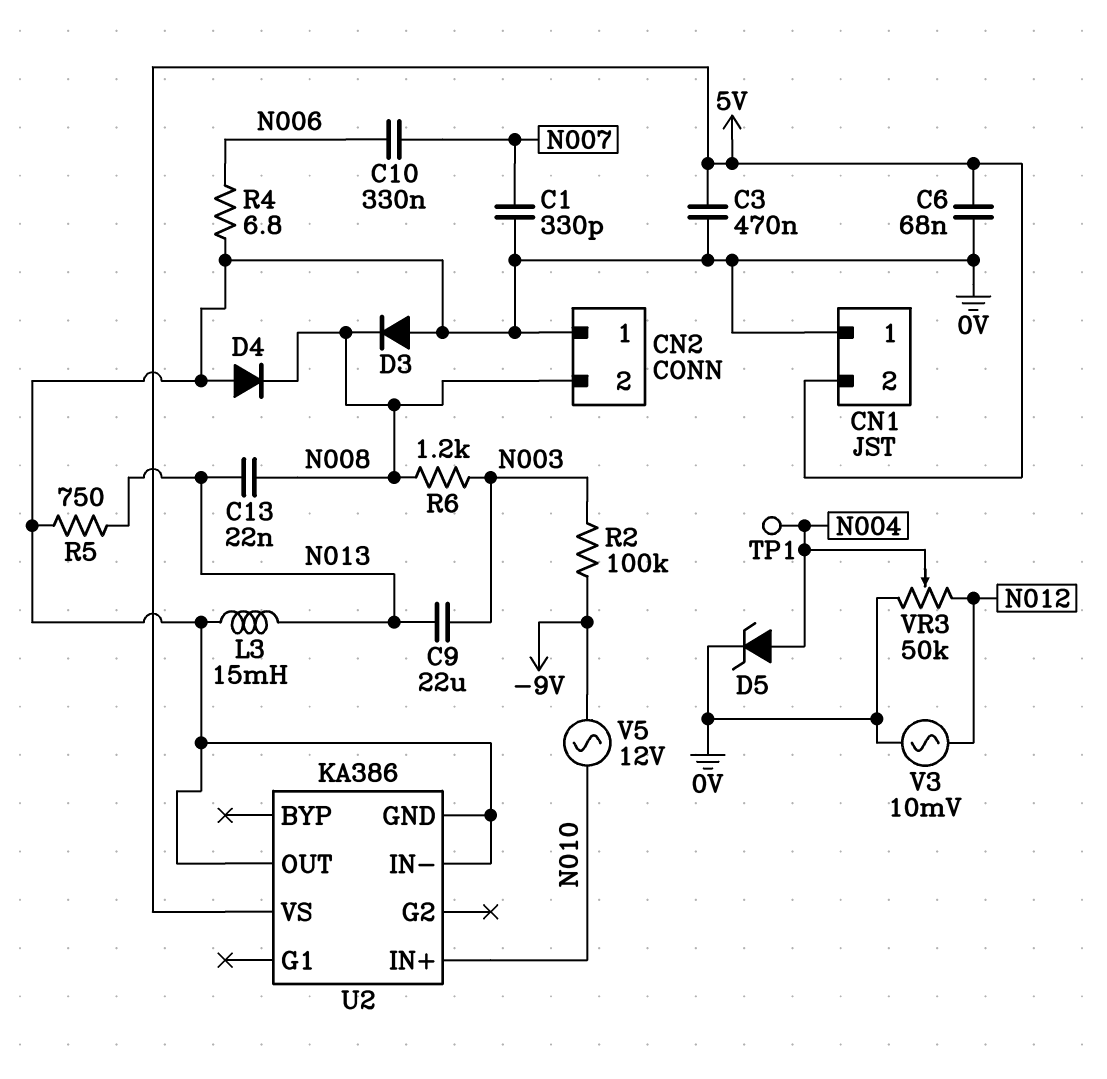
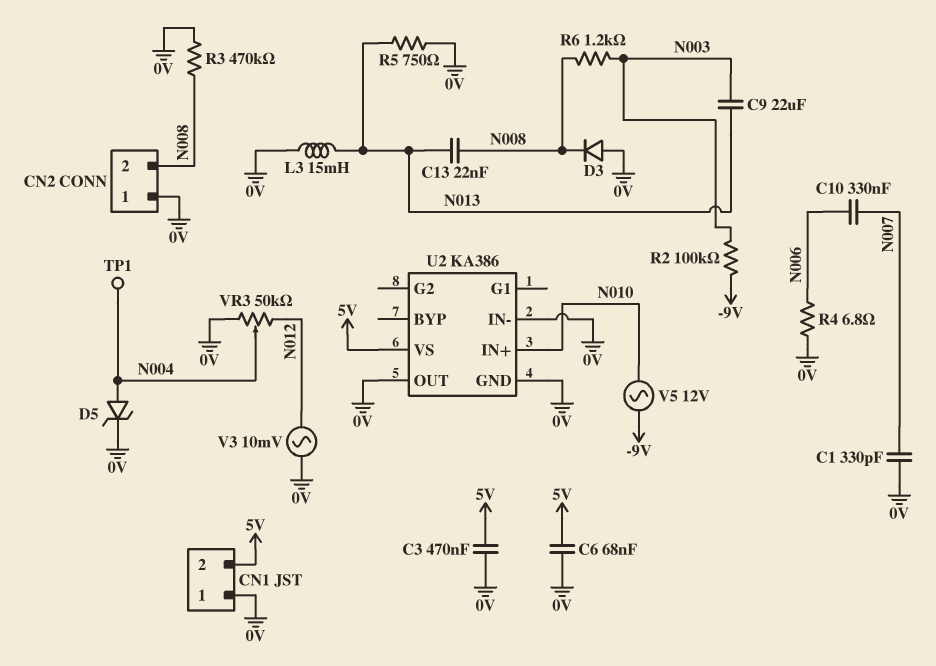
D4: diode (A 0V, K N008) -> none
R3: none -> 470k (0V, N008)

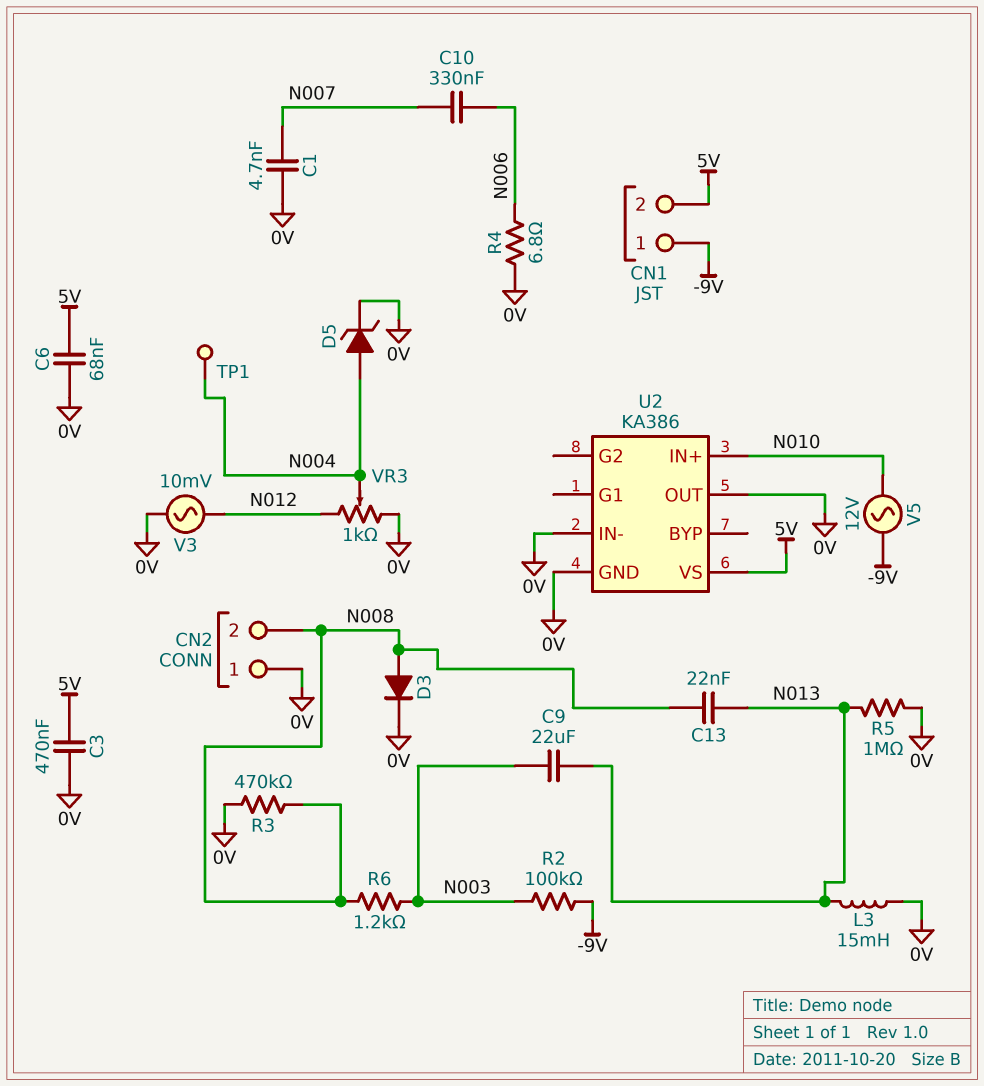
C1: 330pF (0V, N007) -> 4.7nF (0V, N007)
CN1 pin 1: 0V -> -9V
D3: diode (A 0V, K N008) -> diode (A N008, K 0V)
R5: 750 (0V, N013) -> 1M (0V, N013)
VR3: 50k (0V, N012, wiper N004) -> 1k (0V, N012, wiper N004)

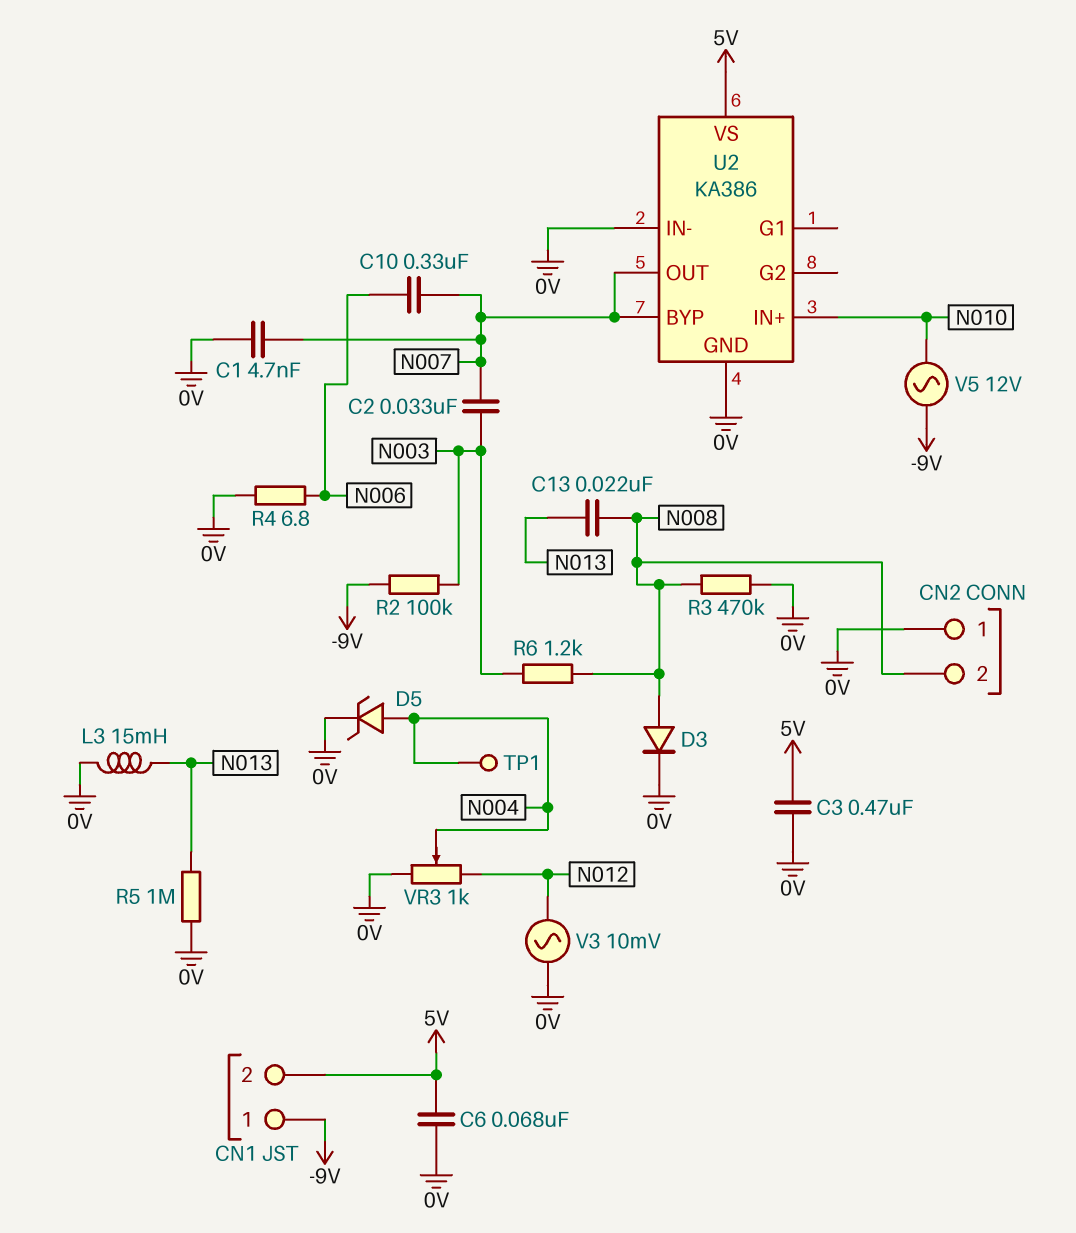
C2: none -> 33nF (N003, N007)
C9: 22uF (N003, N013) -> none
U2 pin BYP: none -> N007
U2 pin OUT: 0V -> N007

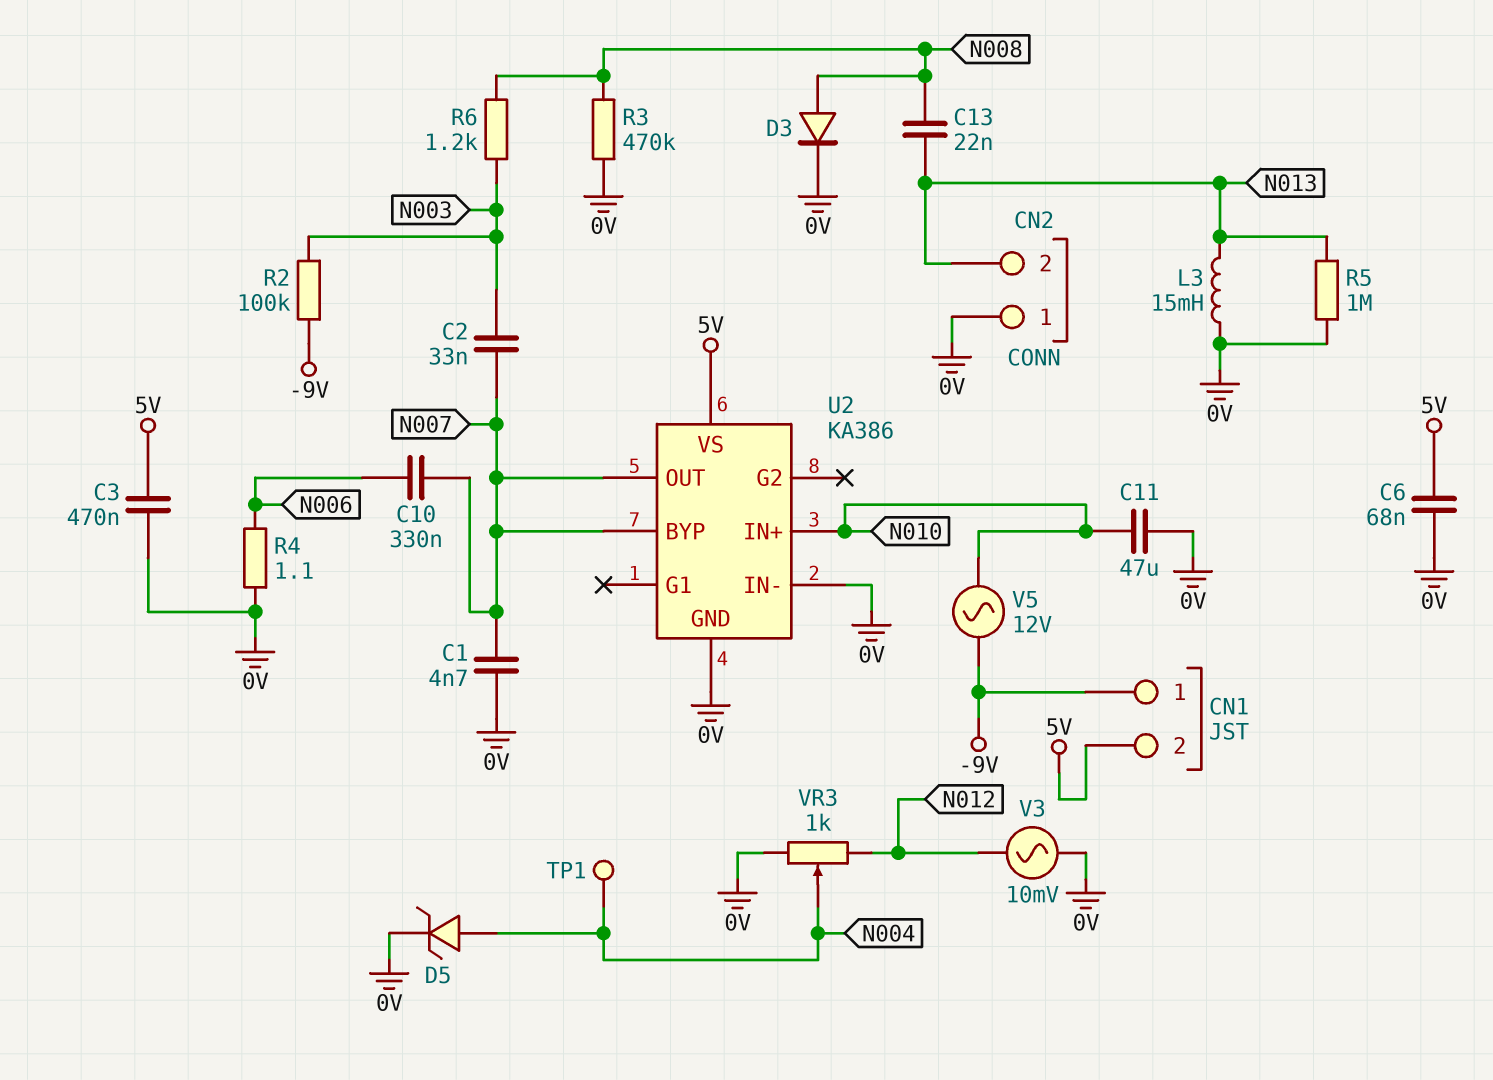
C11: none -> 47uF (0V, N010)
CN2 pin 2: N008 -> N013
R4: 6.8 (0V, N006) -> 1.1 (0V, N006)

